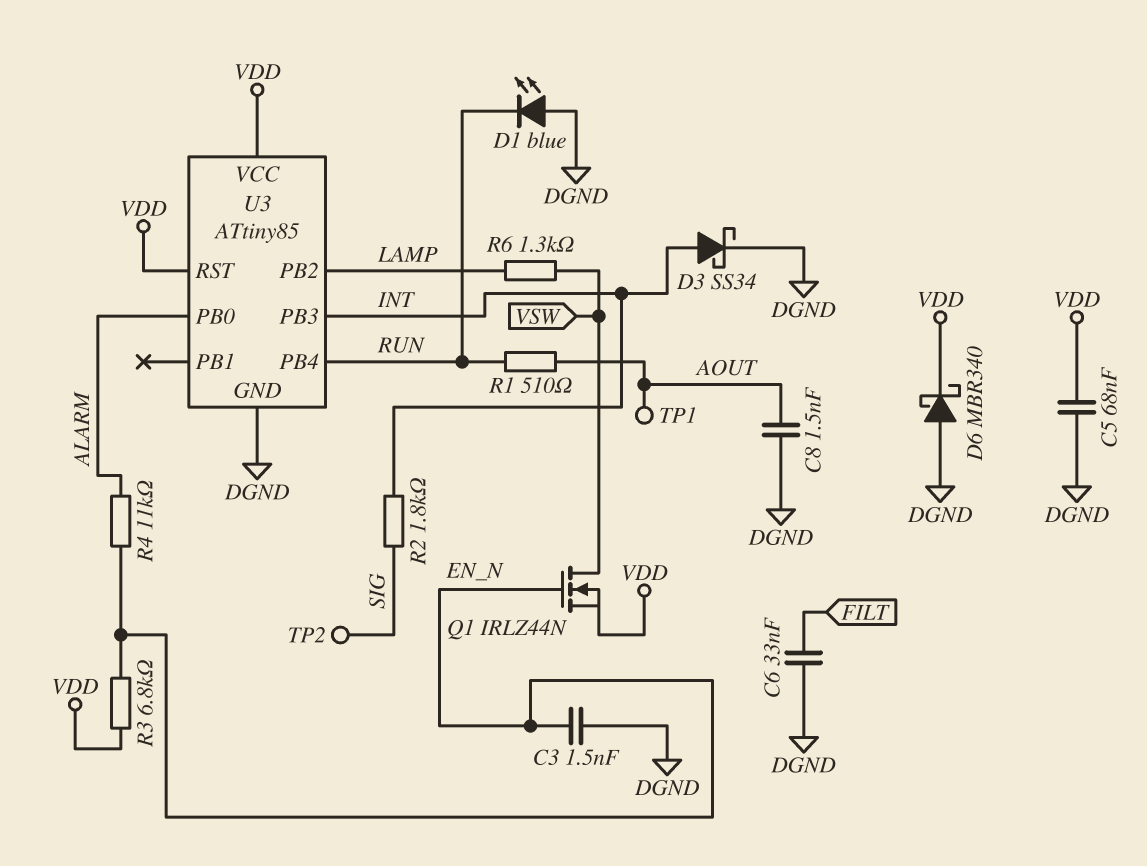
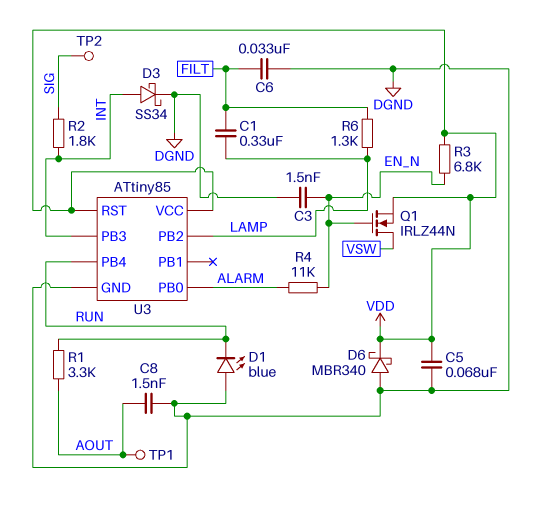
C1: none -> 330nF (FILT, LAMP)
R1: 510 (AOUT, RUN) -> 3.3k (AOUT, RUN)
R6: 1.3k (LAMP, VSW) -> 1.3k (FILT, LAMP)

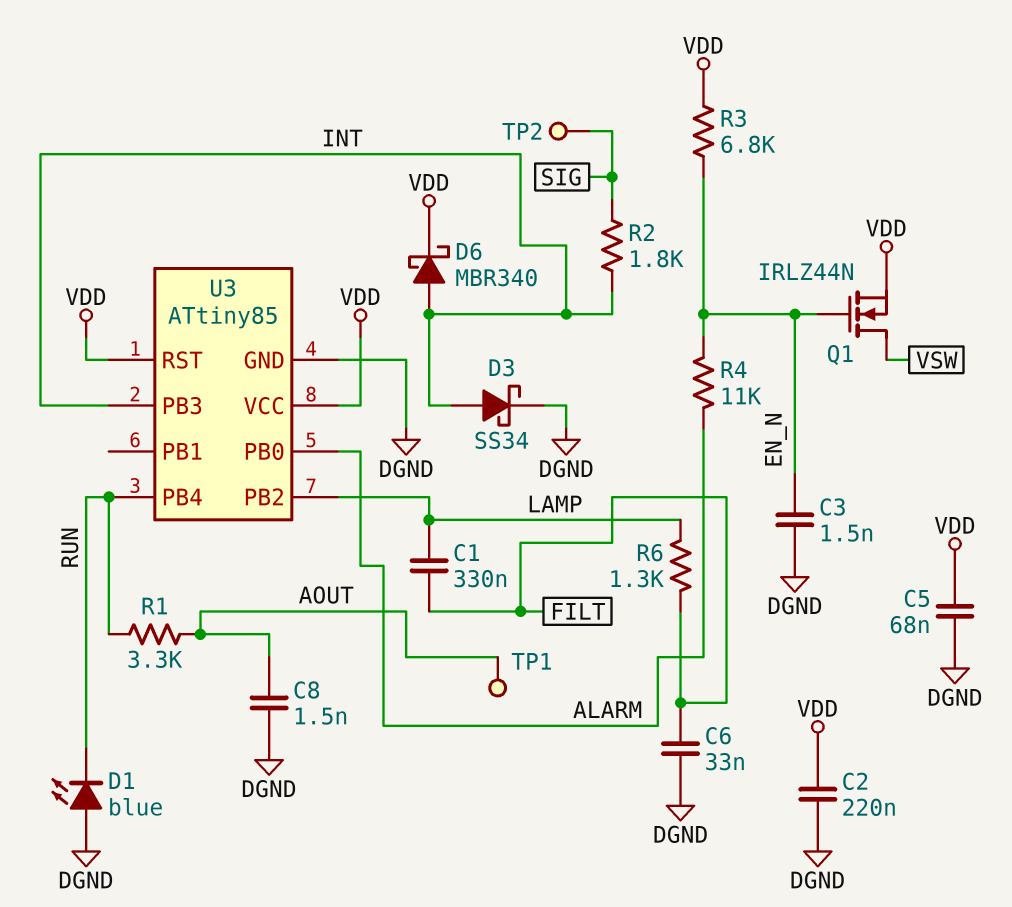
C2: none -> 220nF (DGND, VDD)
D6: schottky MBR340 (A DGND, K VDD) -> schottky MBR340 (A INT, K VDD)

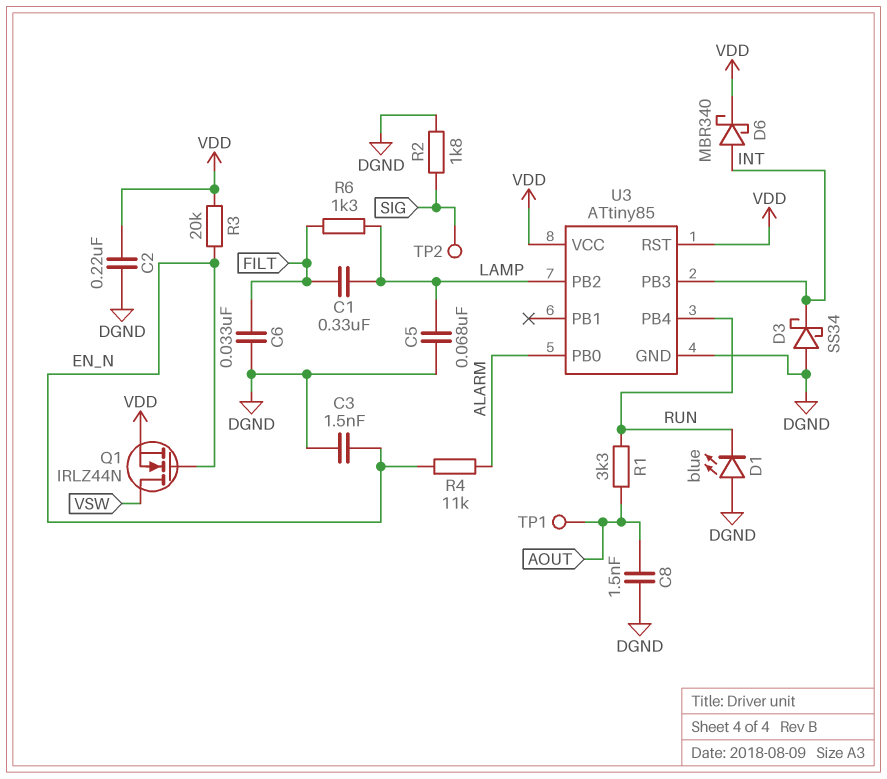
C5: 68nF (DGND, VDD) -> 68nF (DGND, LAMP)
D3: schottky SS34 (A INT, K DGND) -> schottky SS34 (A DGND, K INT)
R2: 1.8k (INT, SIG) -> 1.8k (DGND, SIG)
R3: 6.8k (EN_N, VDD) -> 20k (EN_N, VDD)

